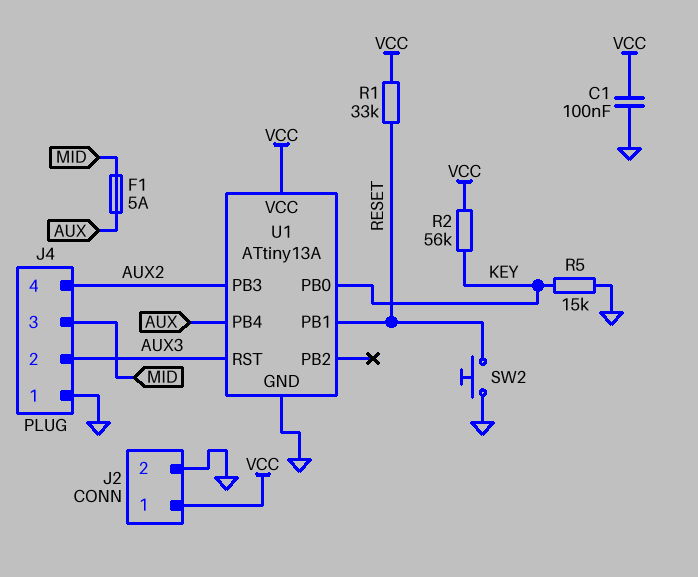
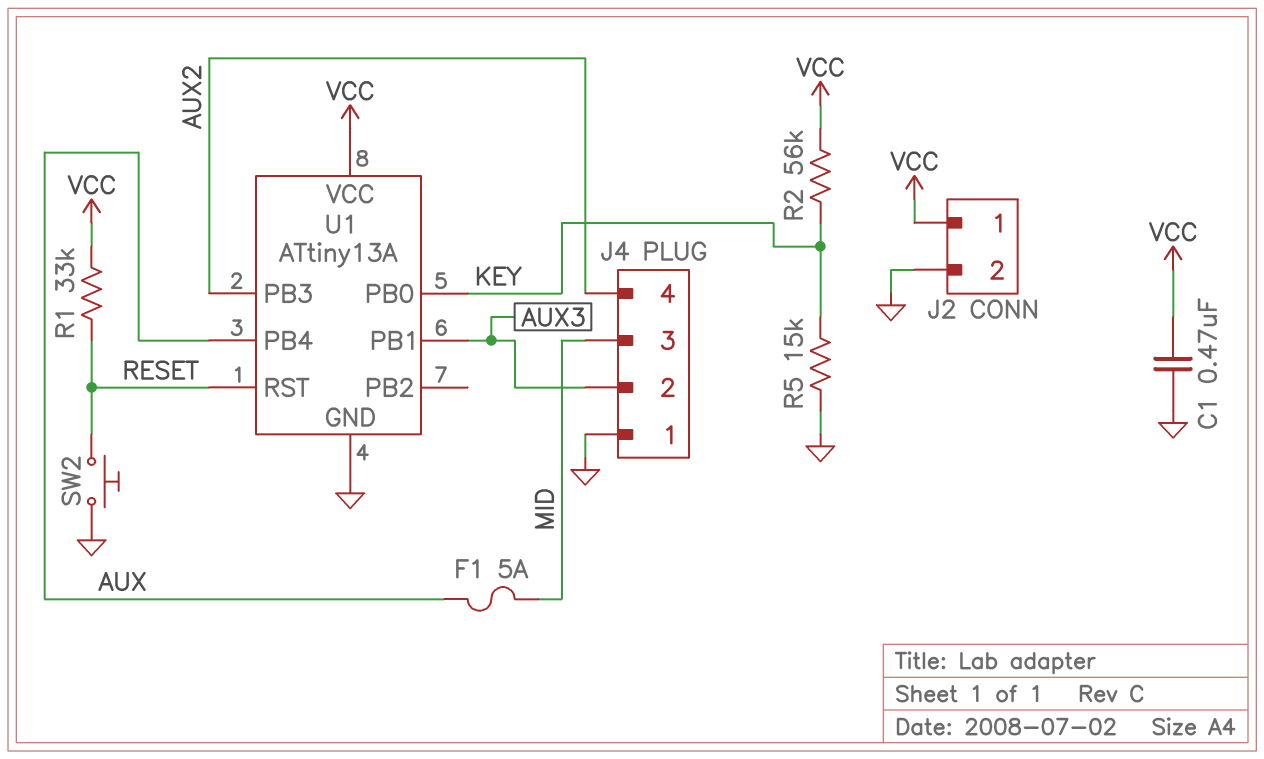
C1: 100nF (GND, VCC) -> 470nF (GND, VCC)
U1 pin PB1: RESET -> AUX3
U1 pin RST: AUX3 -> RESET

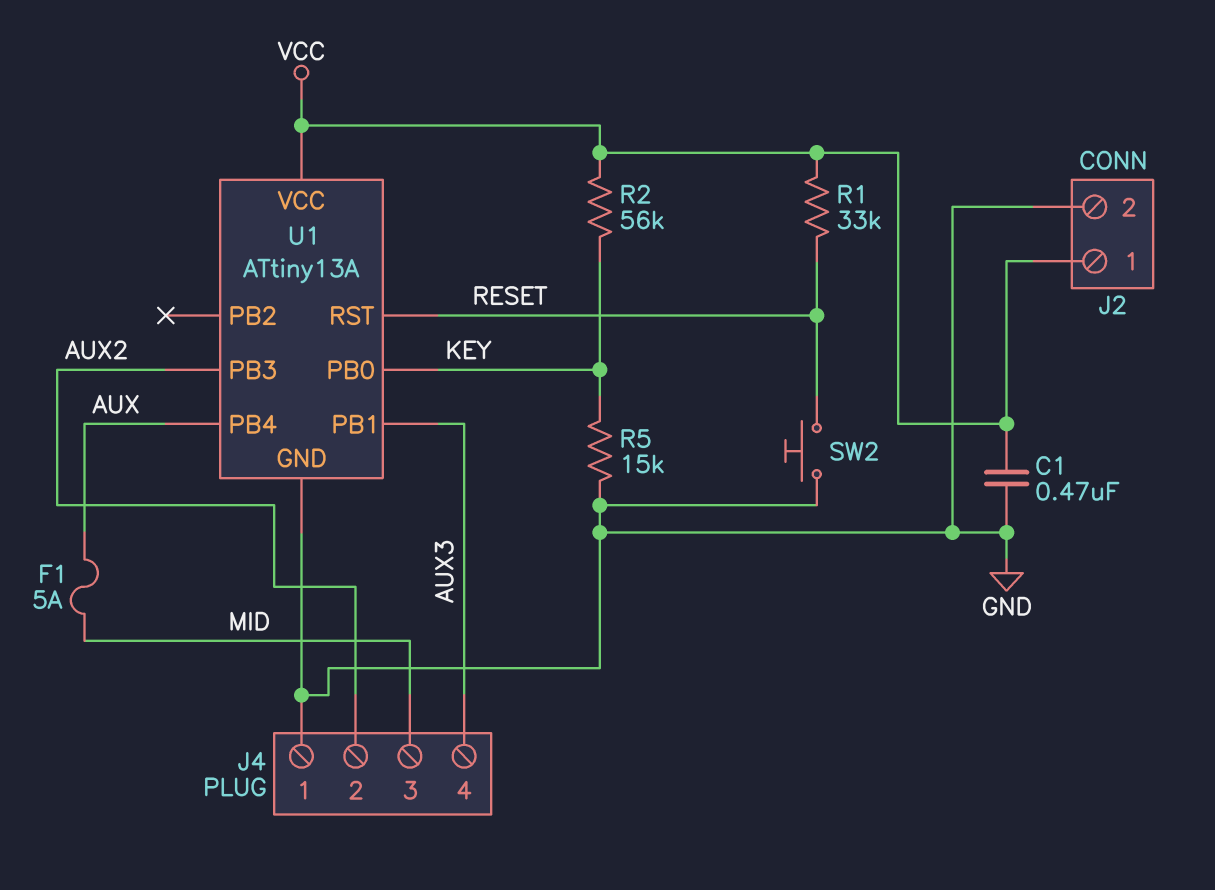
J4 pin 2: AUX3 -> AUX2
J4 pin 4: AUX2 -> AUX3

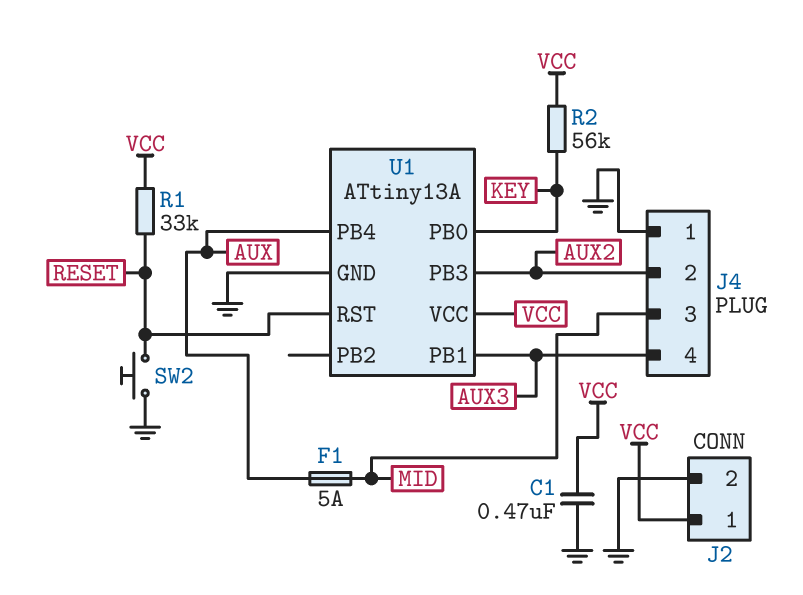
R5: 15k (GND, KEY) -> none

